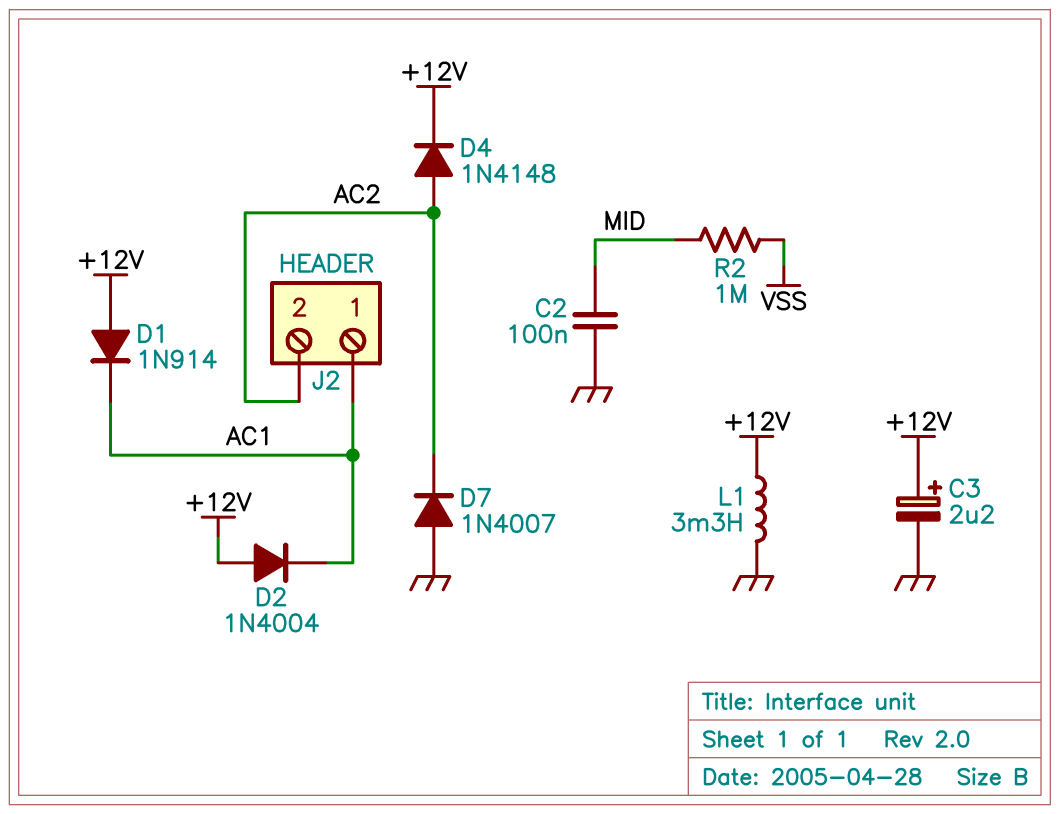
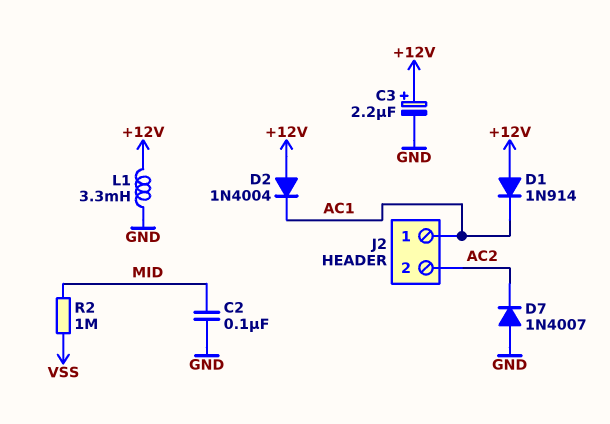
D4: diode 1N4148 (A AC2, K +12V) -> none

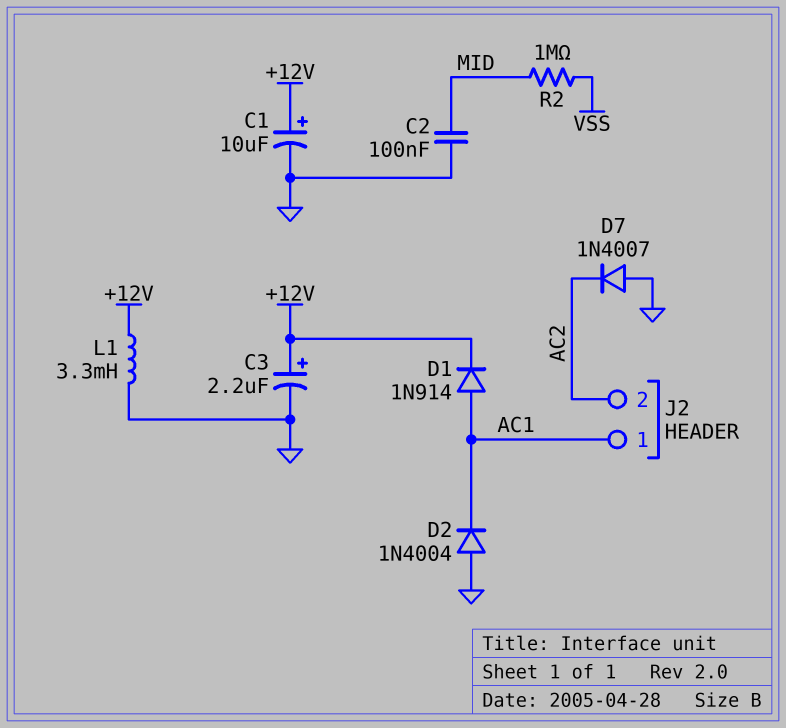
C1: none -> 10uF (plus +12V, minus GND)
D1: diode 1N914 (A +12V, K AC1) -> diode 1N914 (A AC1, K +12V)
D2: diode 1N4004 (A +12V, K AC1) -> diode 1N4004 (A GND, K AC1)

